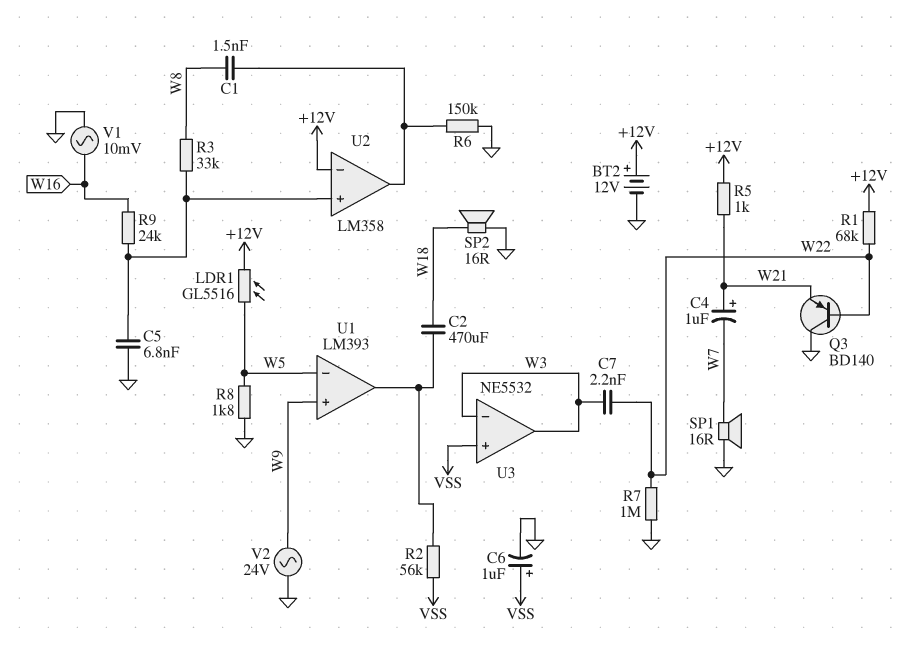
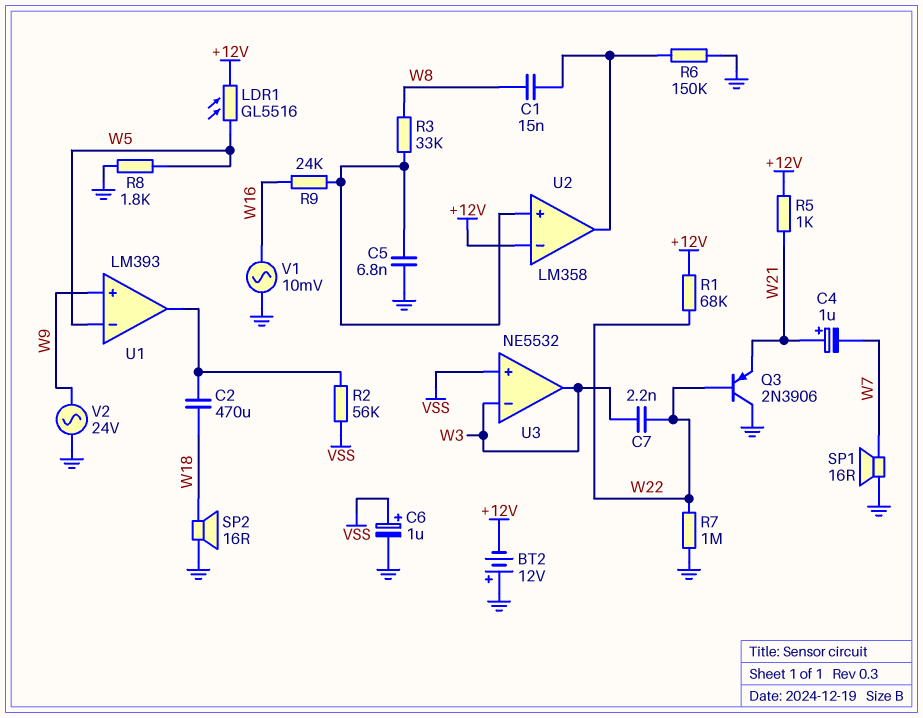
BT2: 12V (plus +12V, minus GND) -> 12V (plus GND, minus +12V)
C1: 1.5nF (U2/out, W8) -> 15nF (U2/out, W8)
Q3: PNP BD140 (B W22, C GND, E W21) -> PNP 2N3906 (B W22, C GND, E W21)

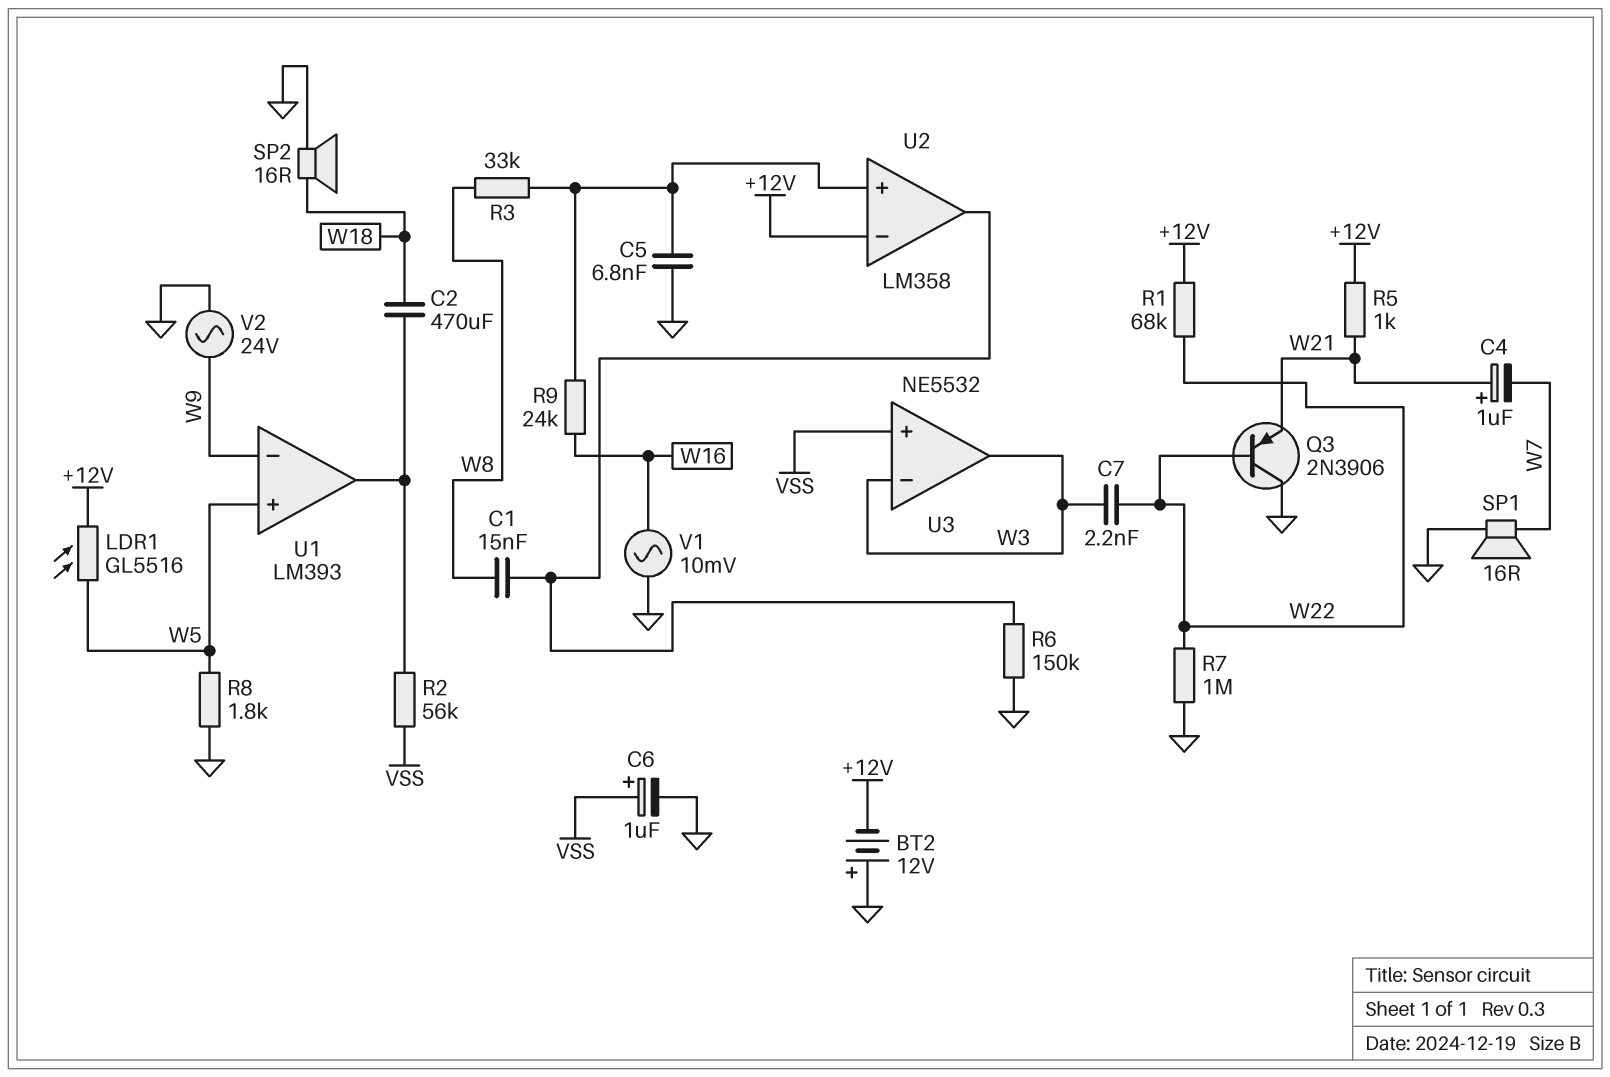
U1 pin in+: W9 -> W5
U1 pin in-: W5 -> W9

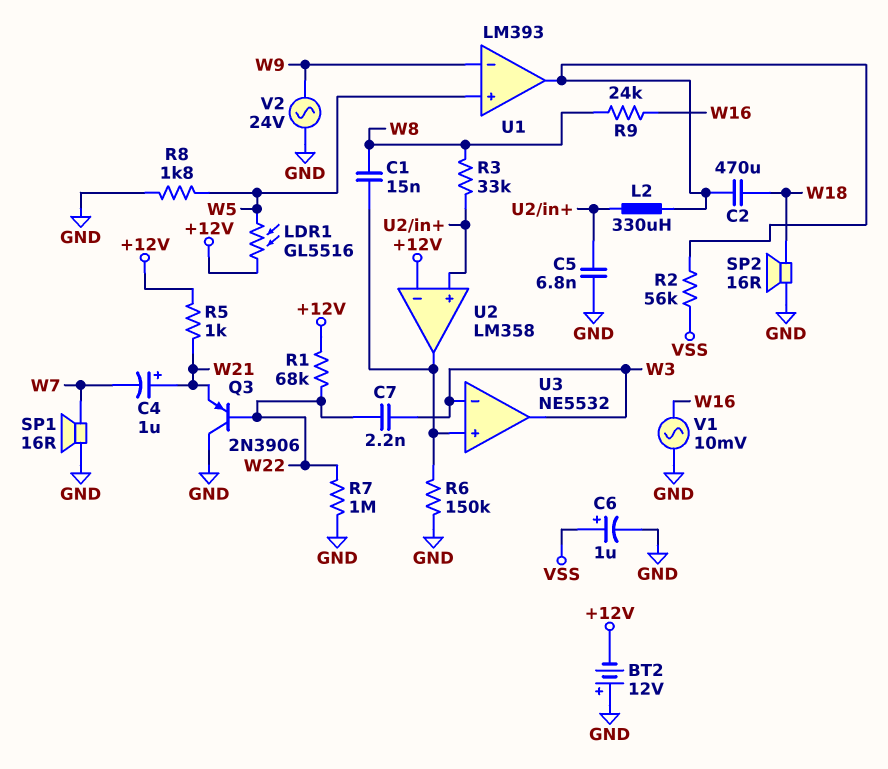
L2: none -> 330uH (U1/out, U2/in+)
R9: 24k (U2/in+, W16) -> 24k (W8, W16)
U3 pin in+: VSS -> U2/out

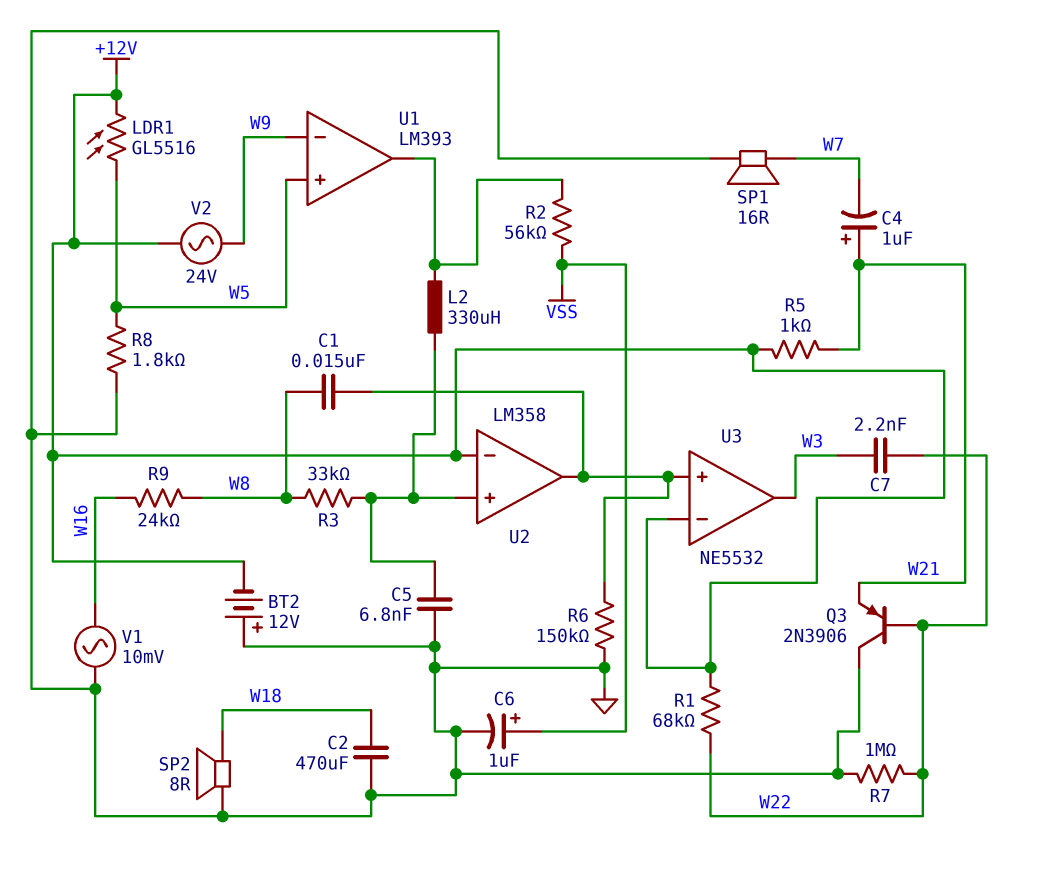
C2: 470uF (U1/out, W18) -> 470uF (GND, W18)
SP2: speaker 16R (GND, W18) -> speaker 8R (GND, W18)
U3 pin in-: W3 -> +12V
V2: AC 24V (GND, W9) -> AC 24V (+12V, W9)

